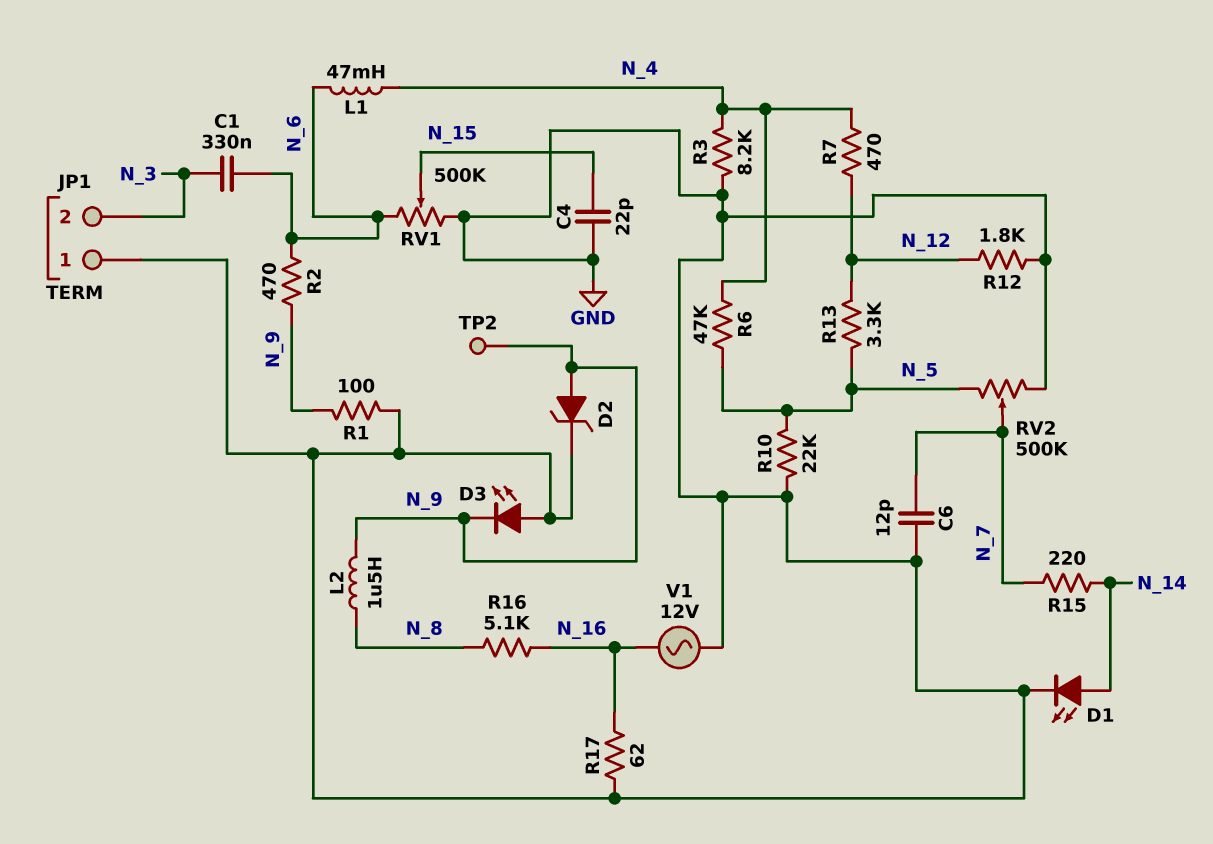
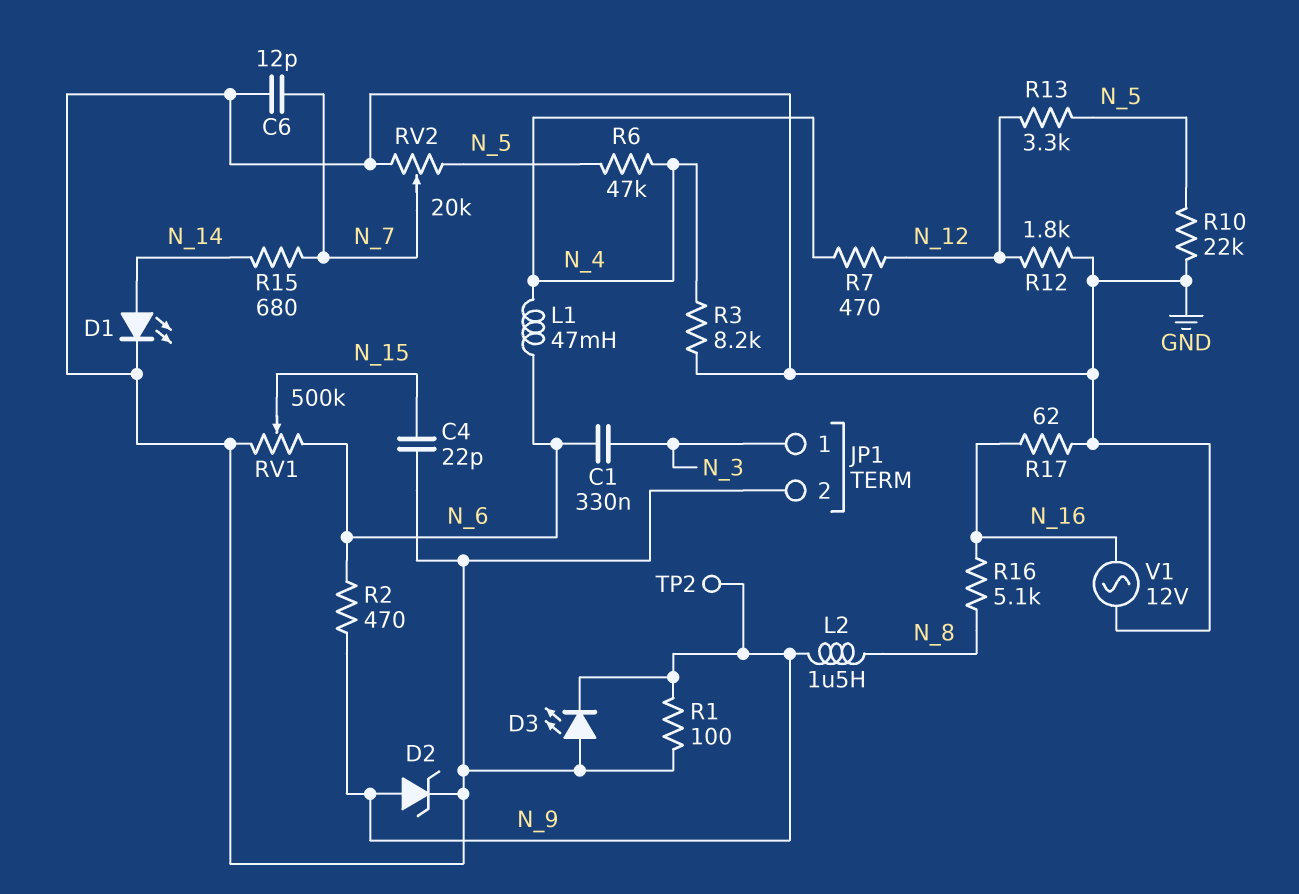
JP1 pin 1: GND -> N_3
JP1 pin 2: N_3 -> GND
R15: 220 (N_7, N_14) -> 680 (N_7, N_14)
RV2: 500k (GND, N_5, wiper N_7) -> 20k (GND, N_5, wiper N_7)

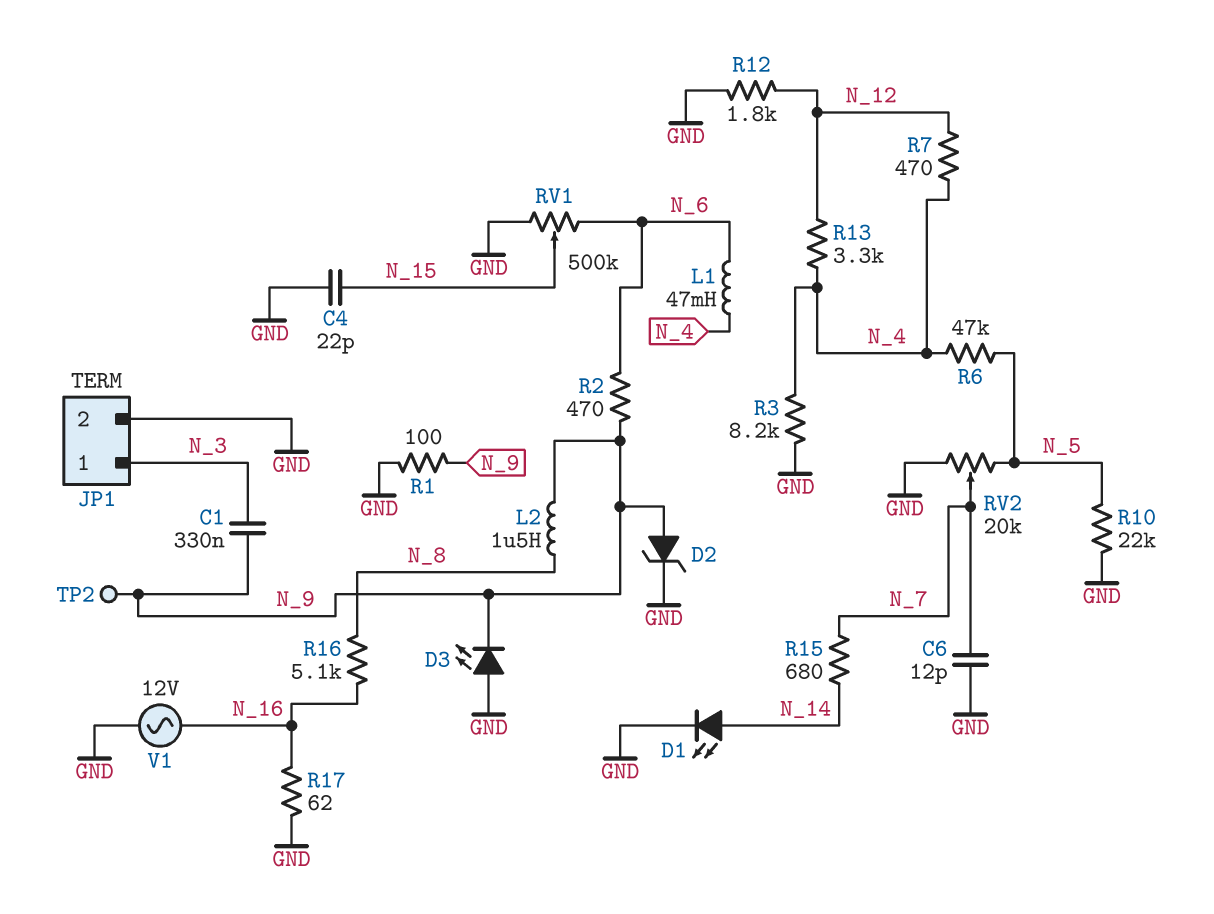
C1: 330nF (N_3, N_6) -> 330nF (N_3, N_9)
R13: 3.3k (N_5, N_12) -> 3.3k (N_4, N_12)

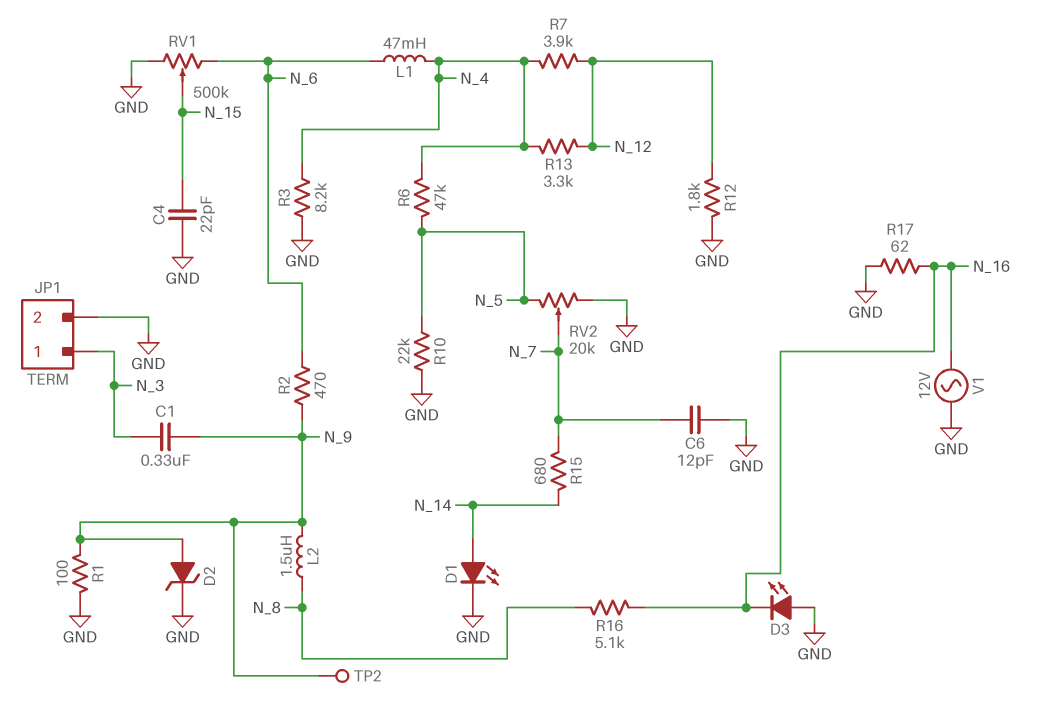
D3: LED (A GND, K N_9) -> LED (A GND, K N_16)
R7: 470 (N_4, N_12) -> 3.9k (N_4, N_12)

